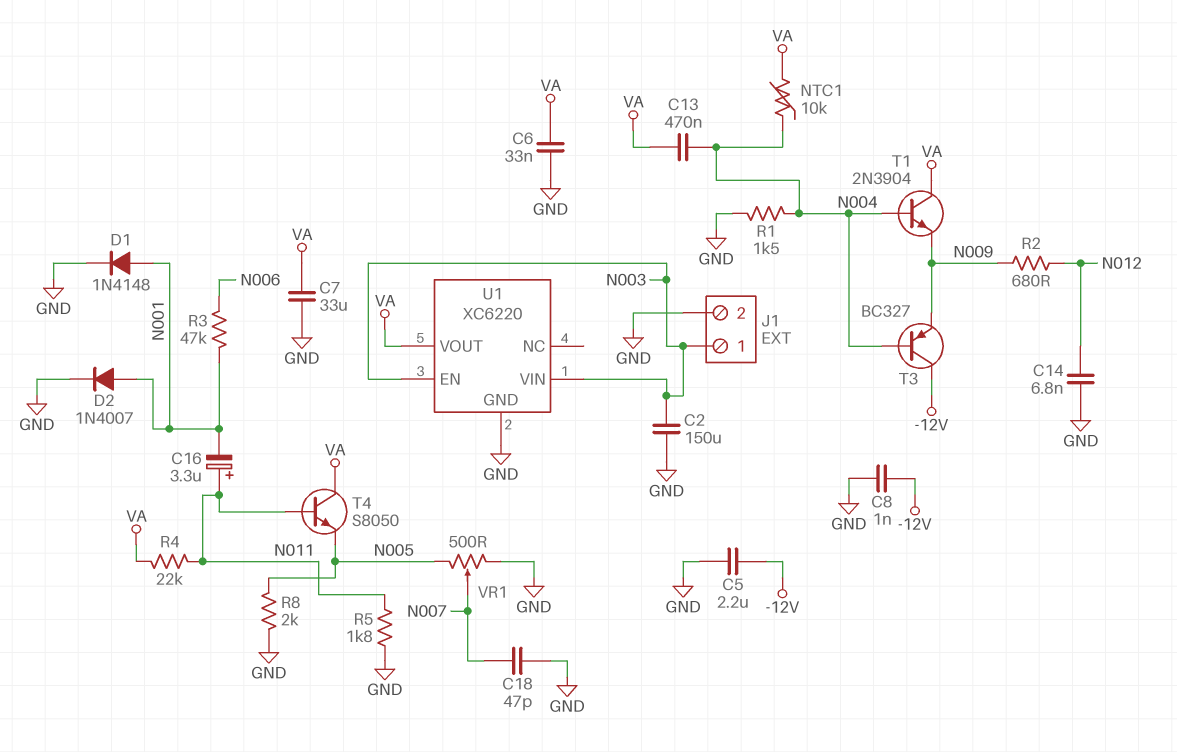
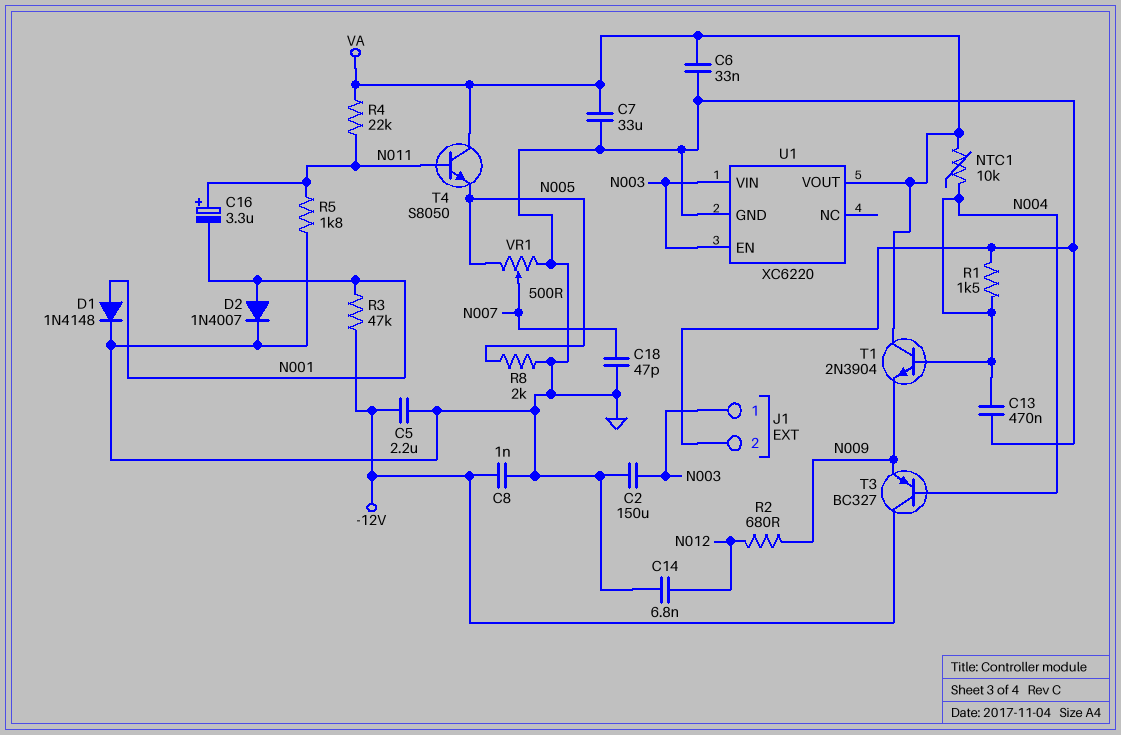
C13: 470nF (N004, VA) -> 470nF (GND, N004)
R3: 47k (N001, N006) -> 47k (-12V, N001)

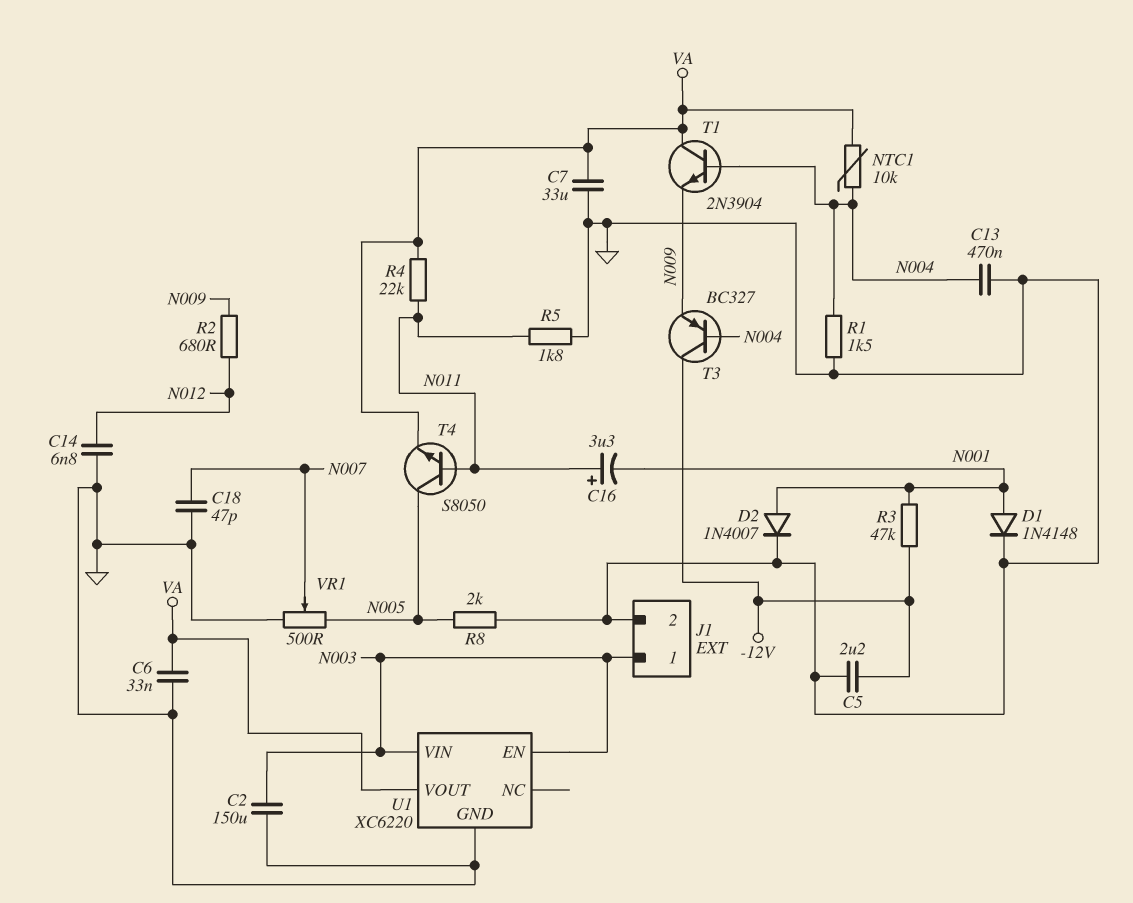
C8: 1nF (-12V, GND) -> none
T4: NPN S8050 (B N011, C VA, E N005) -> NPN S8050 (B N011, C N005, E VA)

